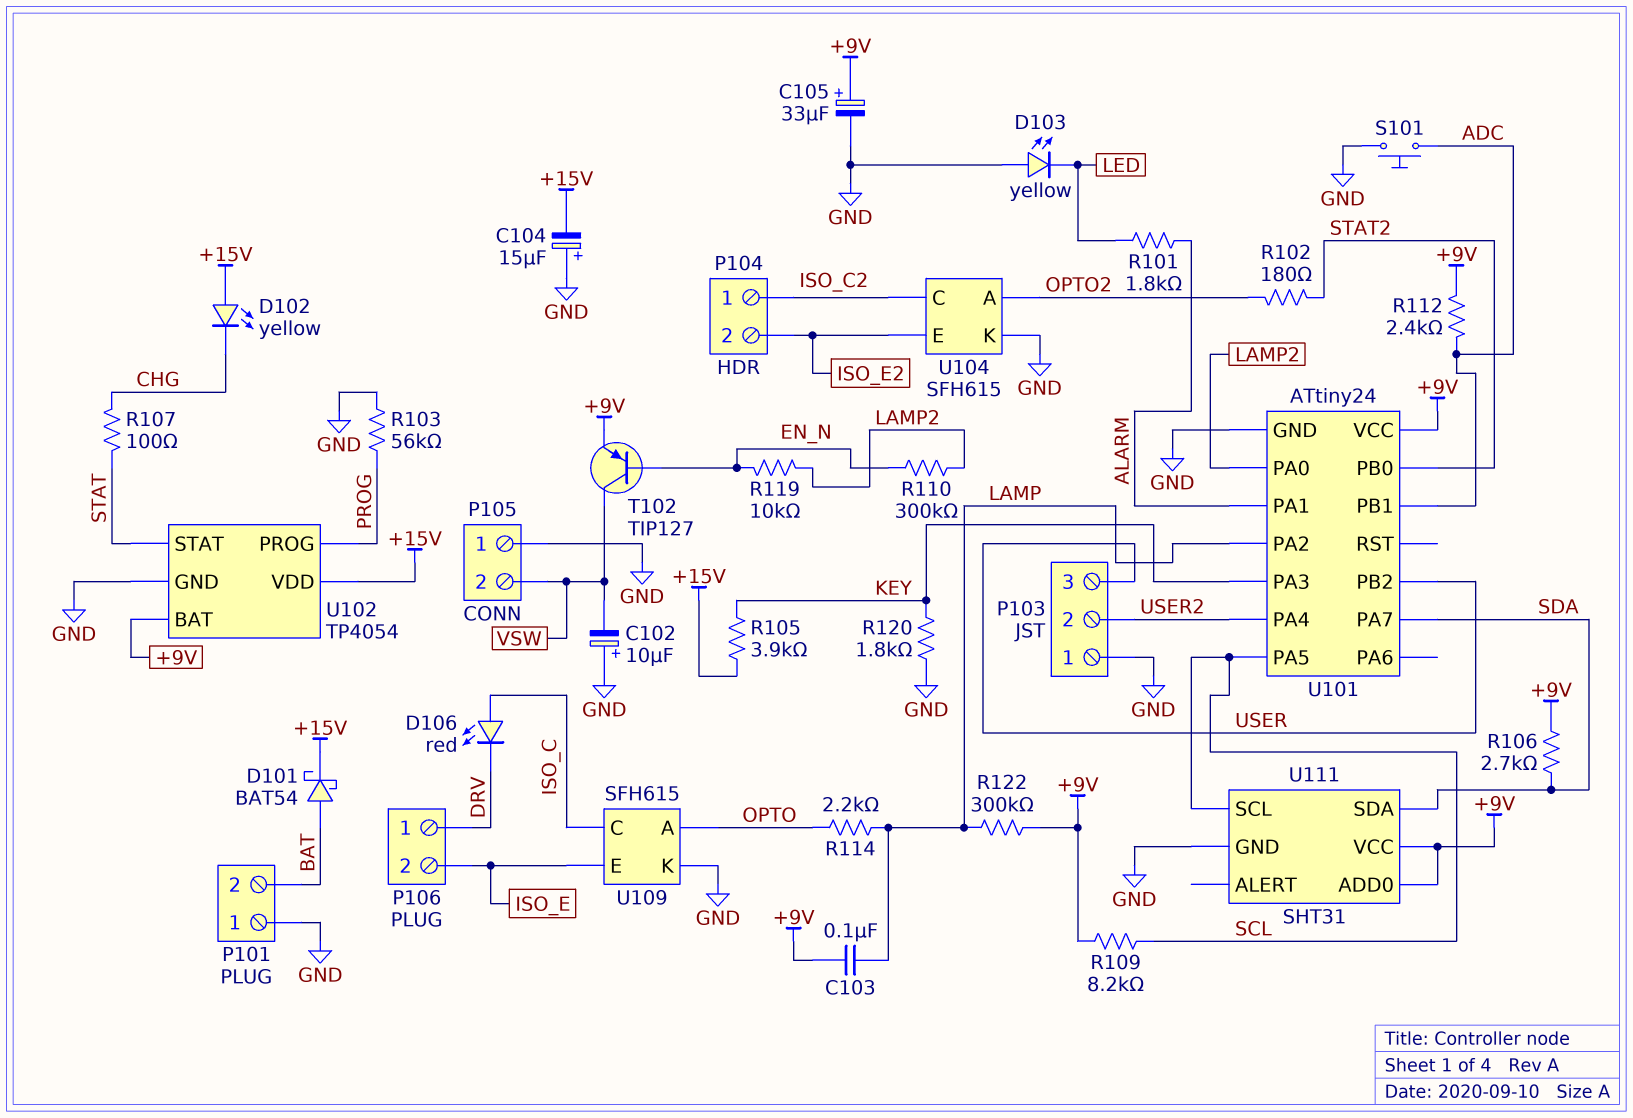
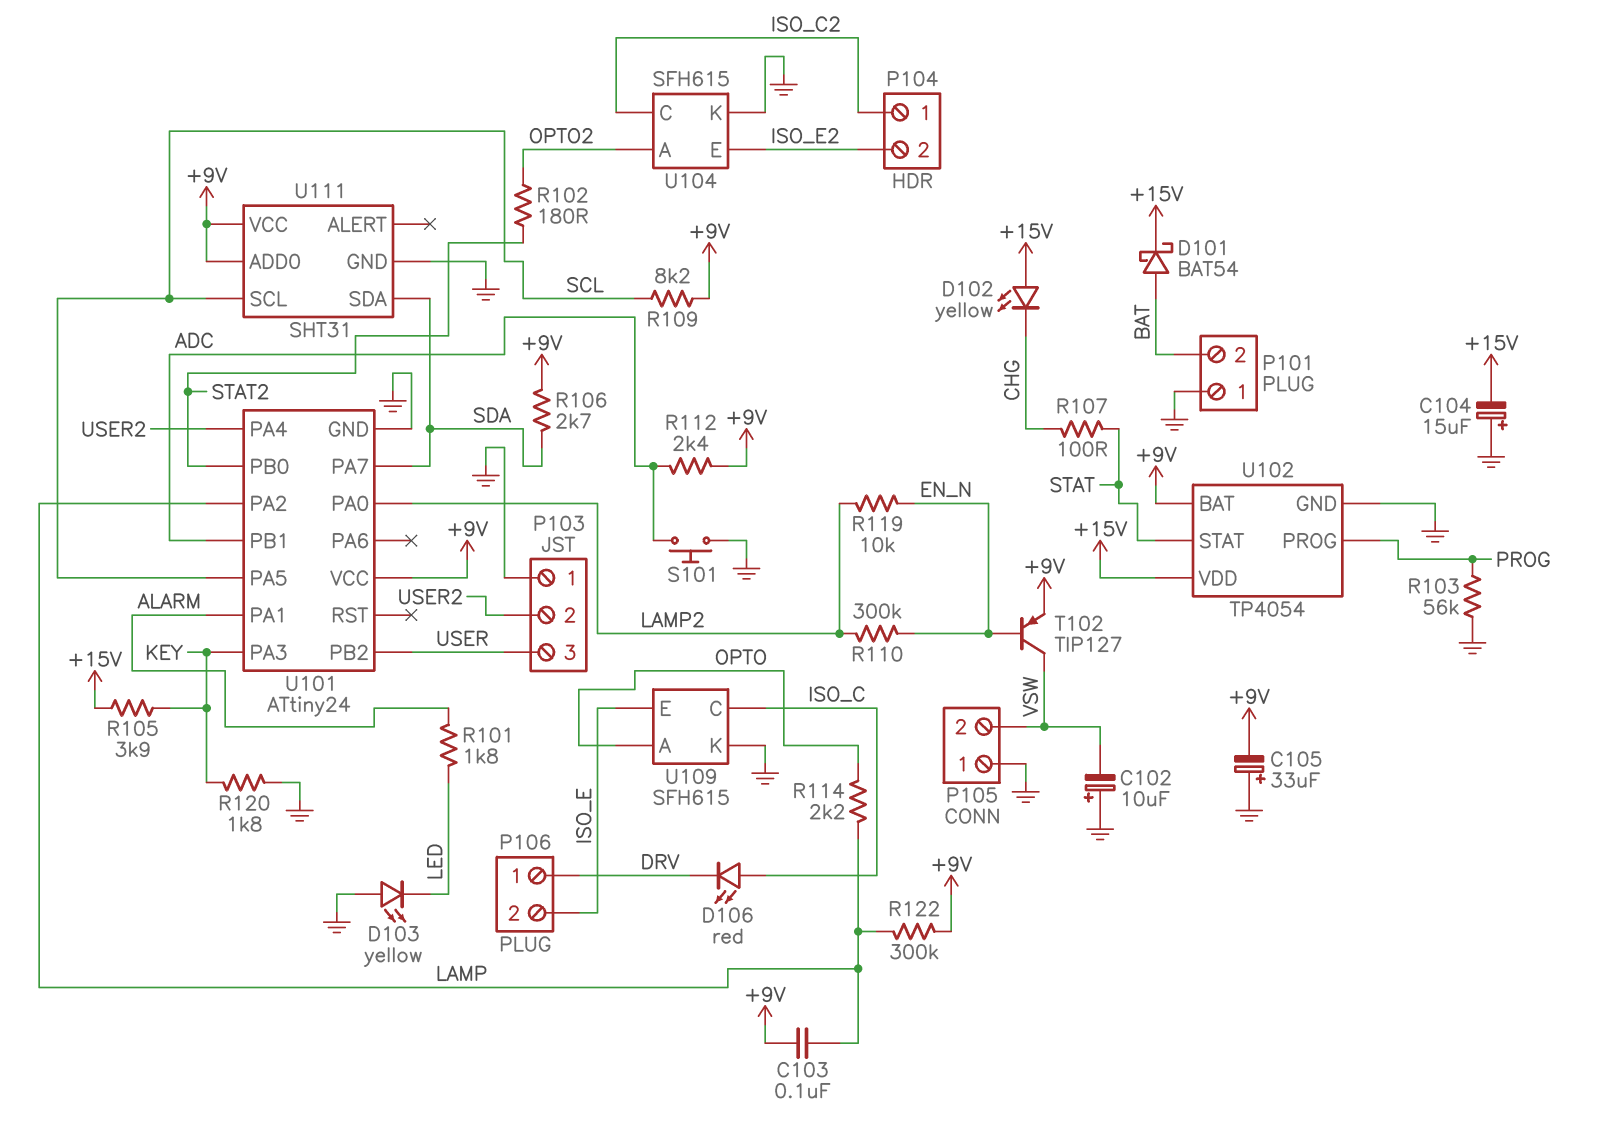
C105: 33uF (plus +9V, minus GND) -> 33uF (plus GND, minus +9V)

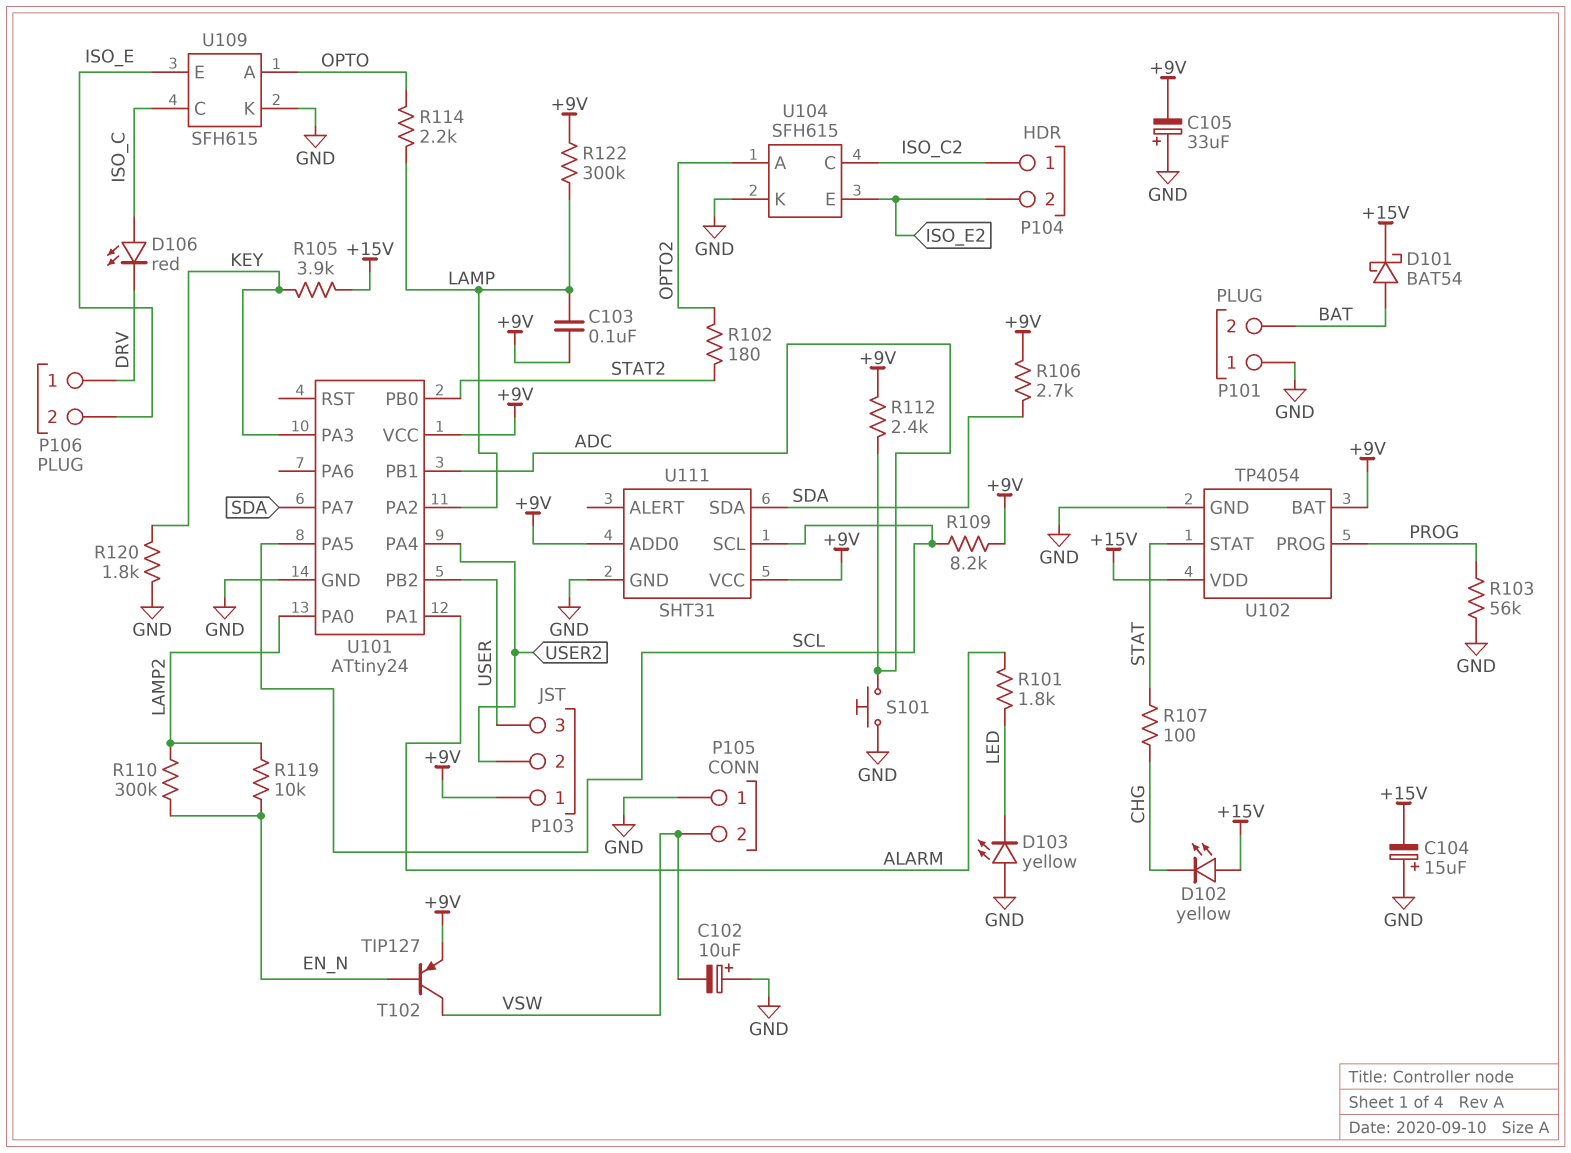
P103 pin 1: GND -> +9V

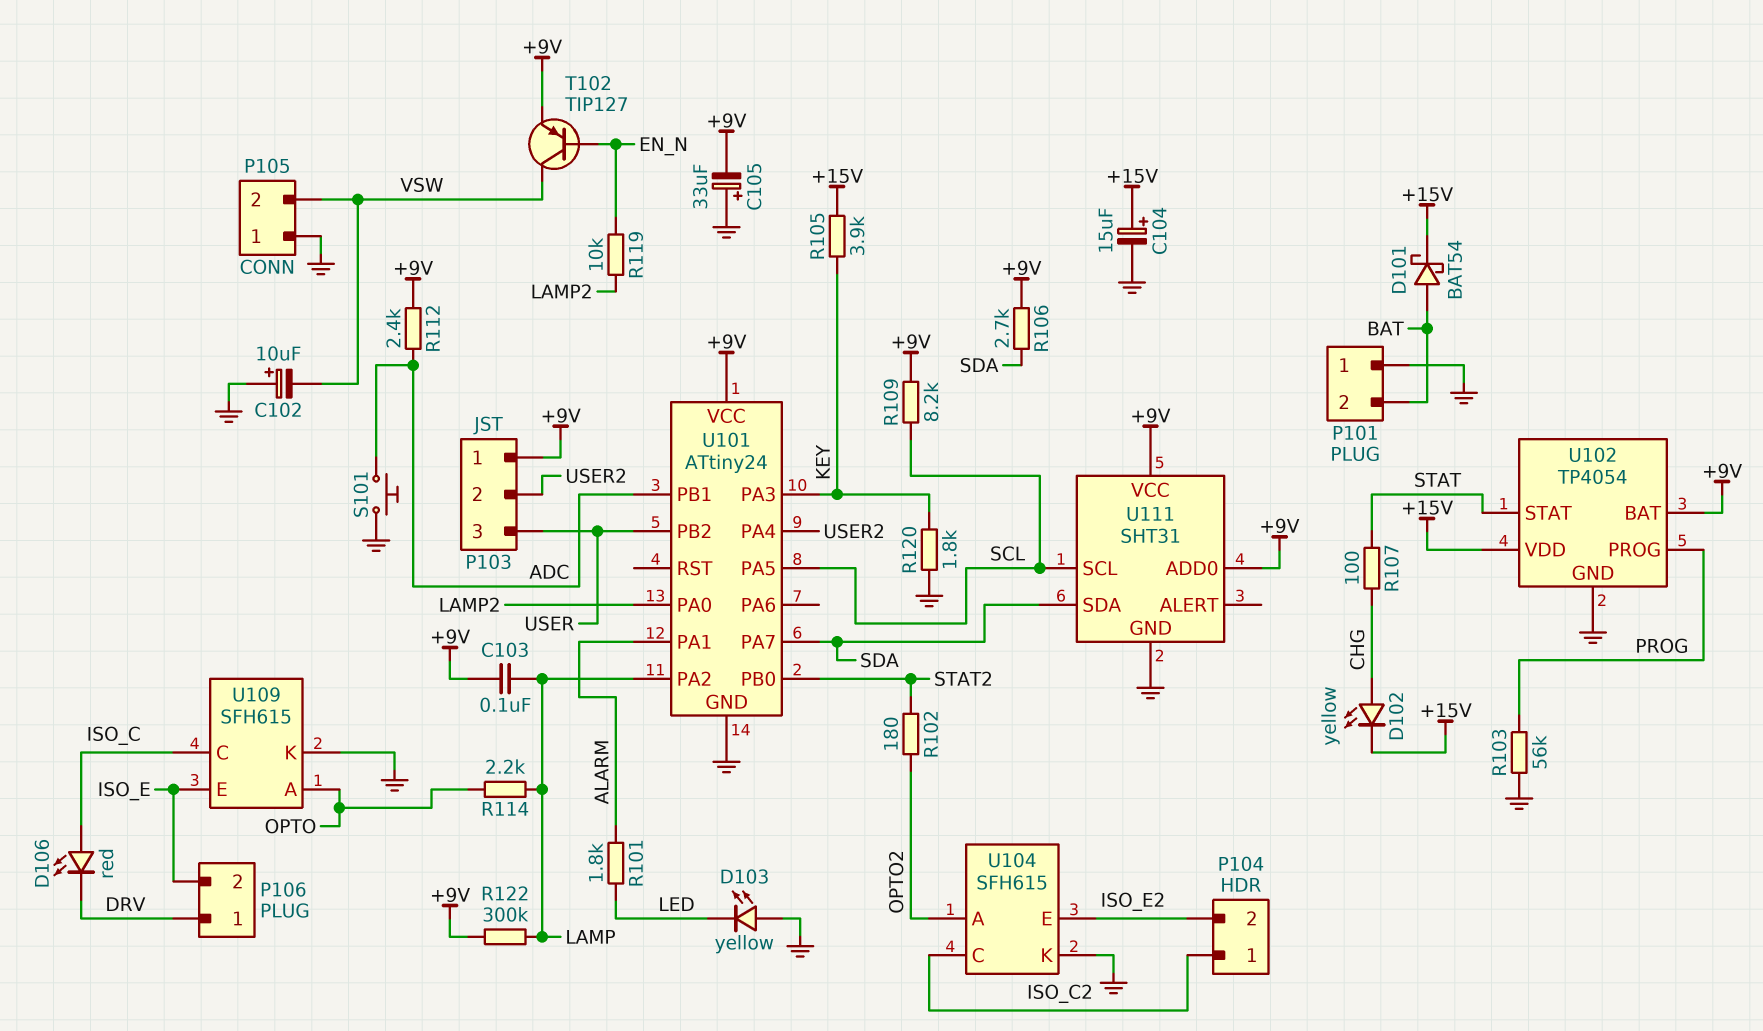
C104: 15uF (plus GND, minus +15V) -> 15uF (plus +15V, minus GND)
D102: LED yellow (A +15V, K CHG) -> LED yellow (A CHG, K +15V)
R110: 300k (EN_N, LAMP2) -> none

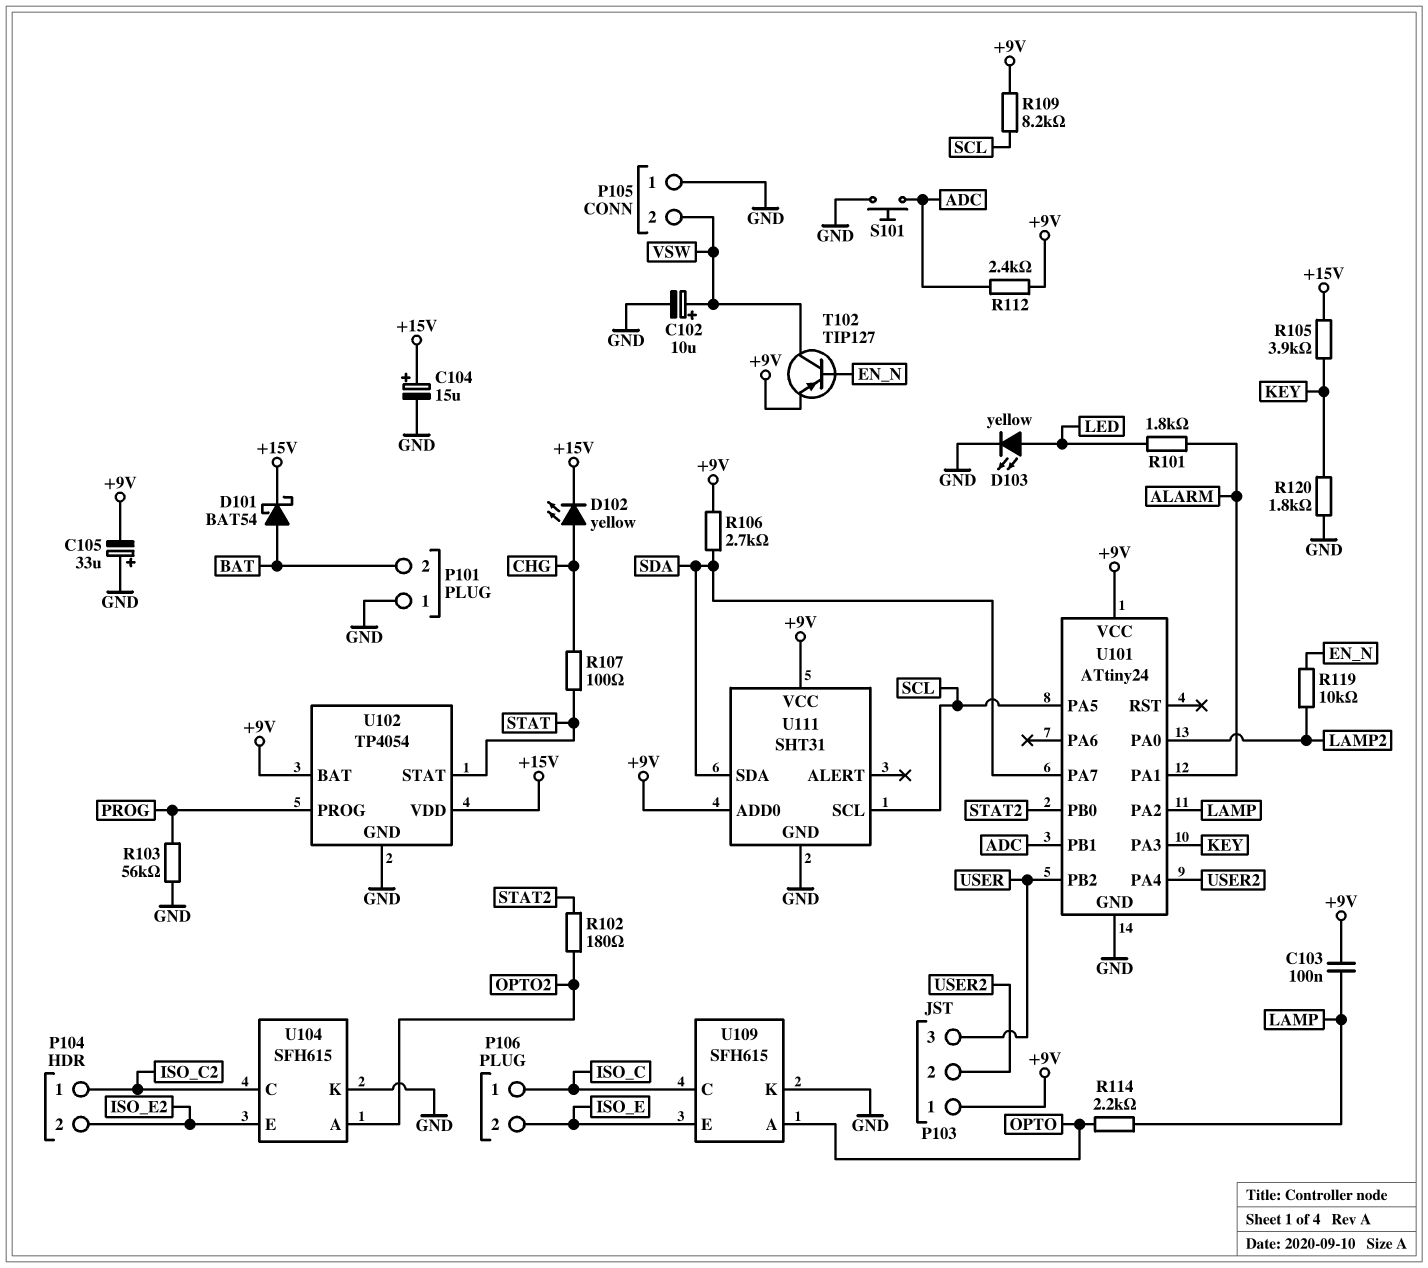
C102: 10uF (plus GND, minus VSW) -> 10uF (plus VSW, minus GND)
D103: LED yellow (A GND, K LED) -> LED yellow (A LED, K GND)
D106: LED red (A ISO_C, K DRV) -> none
P106 pin 1: DRV -> ISO_C
R122: 300k (+9V, LAMP) -> none

